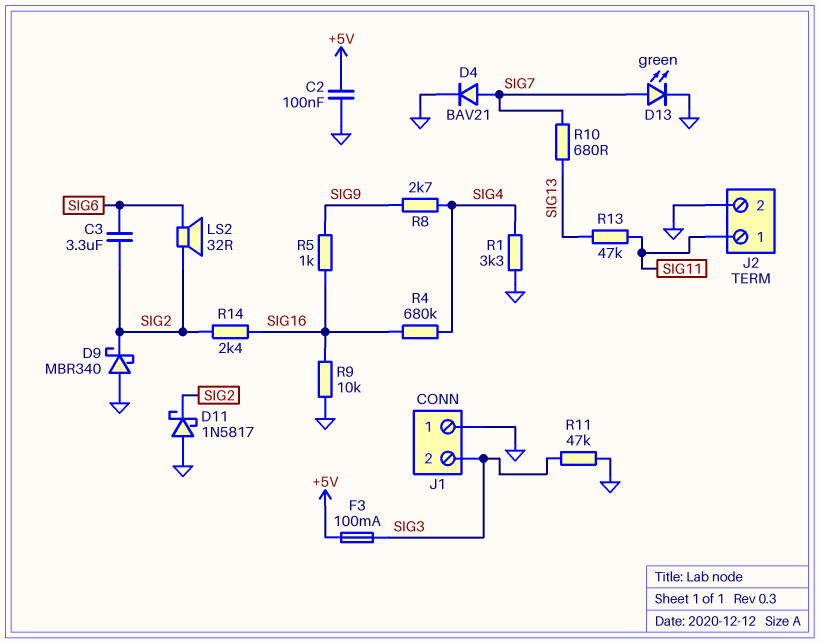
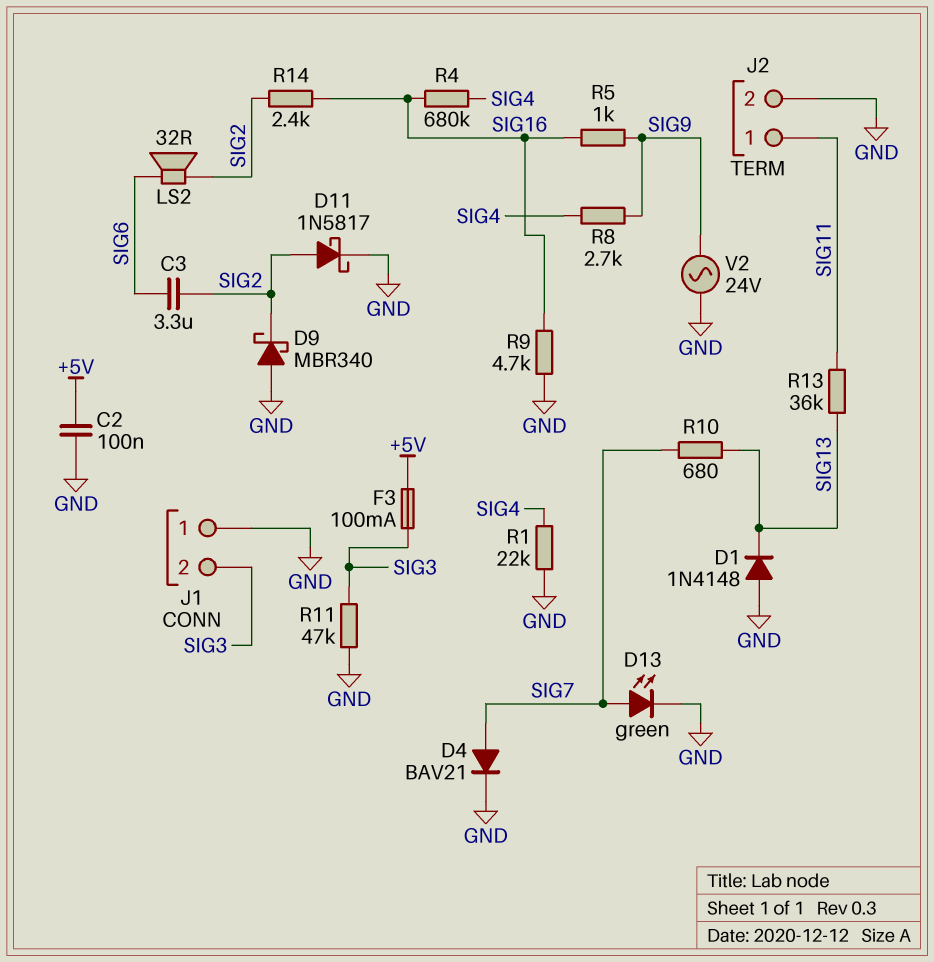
D1: none -> diode 1N4148 (A GND, K SIG13)
D11: schottky 1N5817 (A GND, K SIG2) -> schottky 1N5817 (A SIG2, K GND)
R1: 3.3k (GND, SIG4) -> 22k (GND, SIG4)
R9: 10k (GND, SIG16) -> 4.7k (GND, SIG16)
R13: 47k (SIG11, SIG13) -> 36k (SIG11, SIG13)
V2: none -> AC 24V (GND, SIG9)

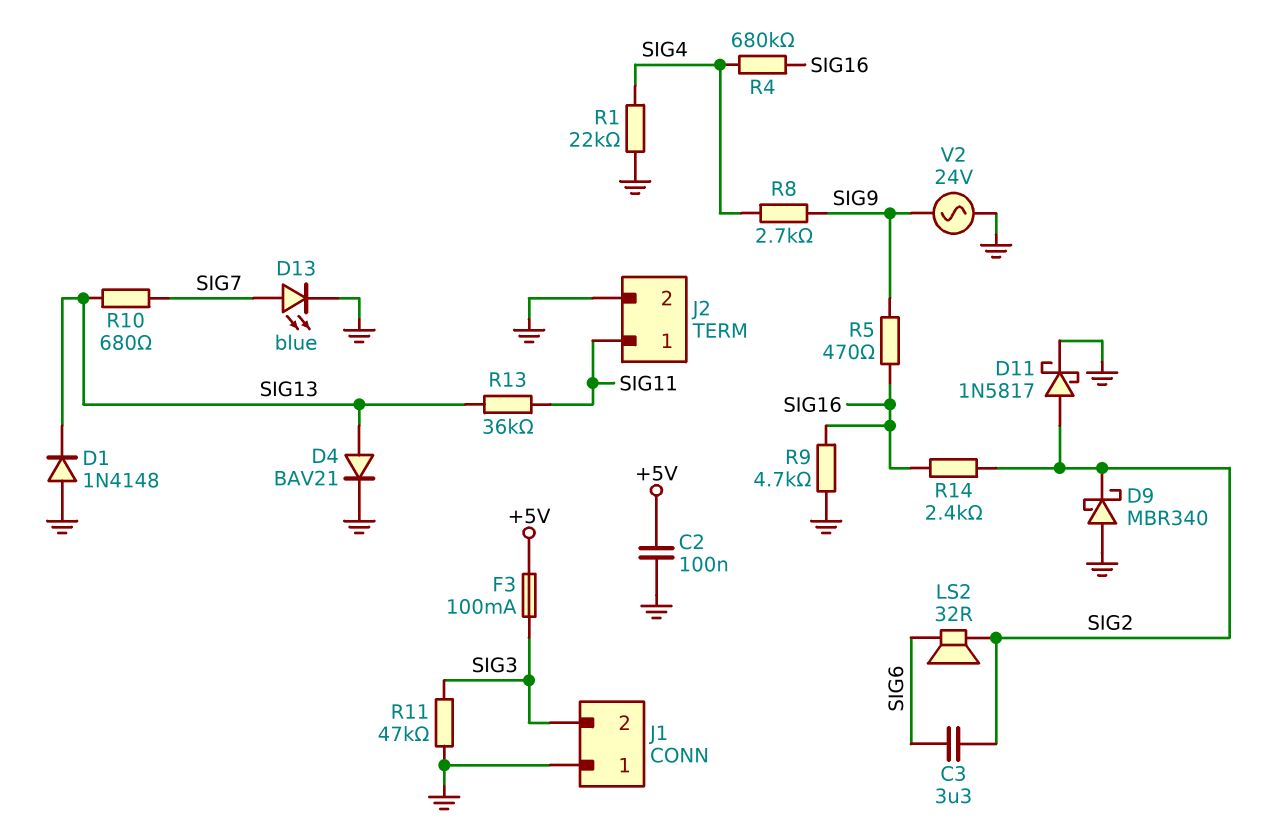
D4: diode BAV21 (A SIG7, K GND) -> diode BAV21 (A SIG13, K GND)
D13: LED green (A SIG7, K GND) -> LED blue (A SIG7, K GND)
R5: 1k (SIG9, SIG16) -> 470 (SIG9, SIG16)

